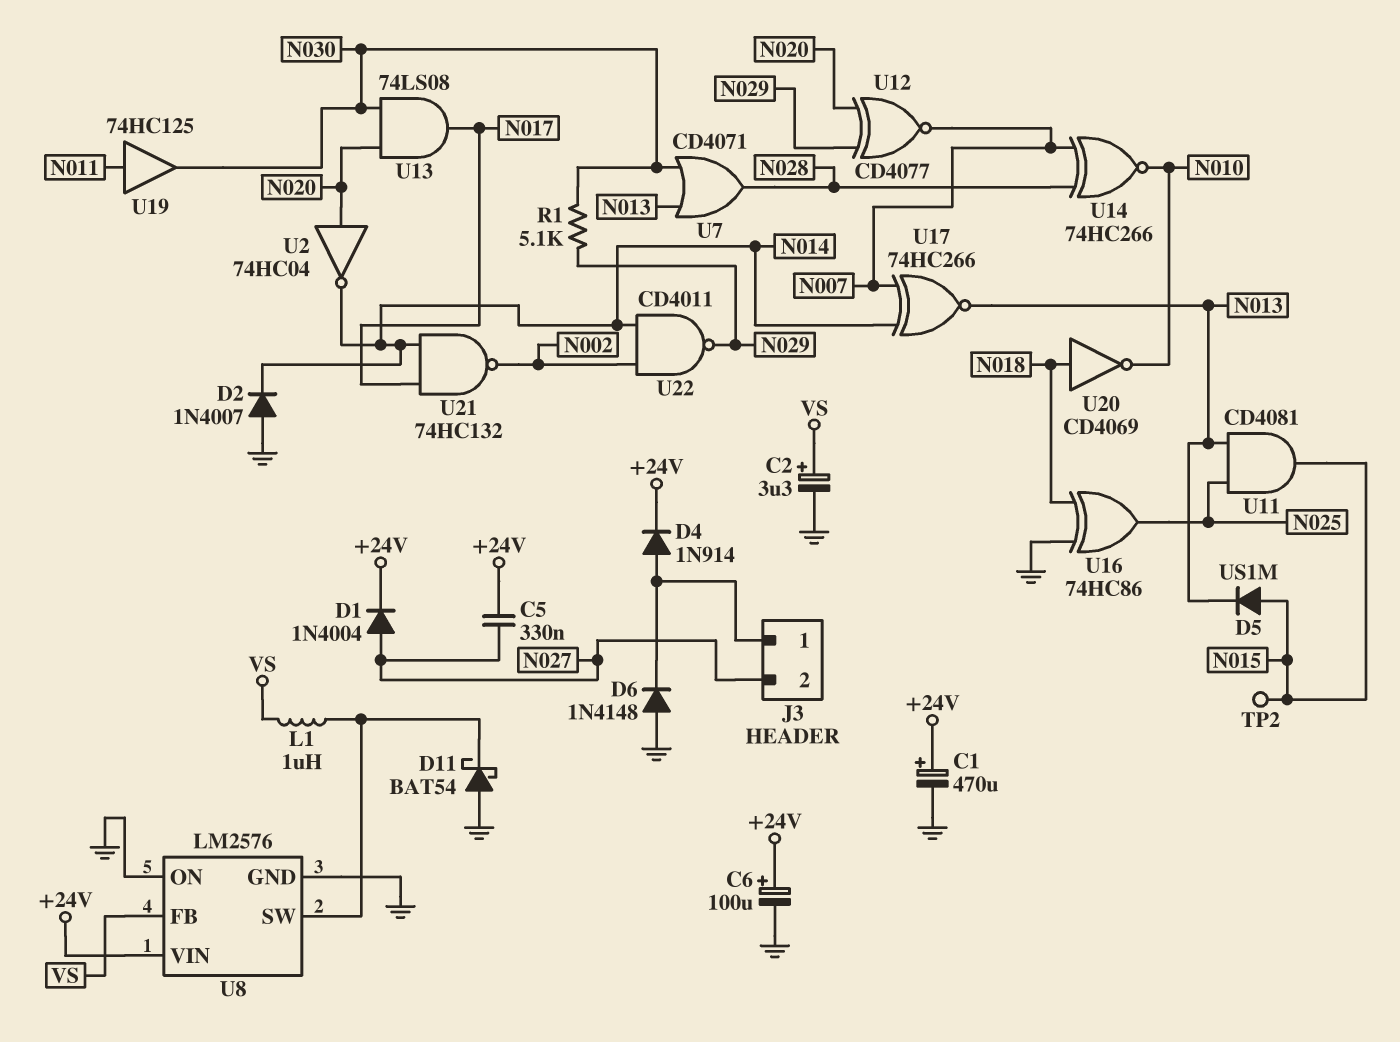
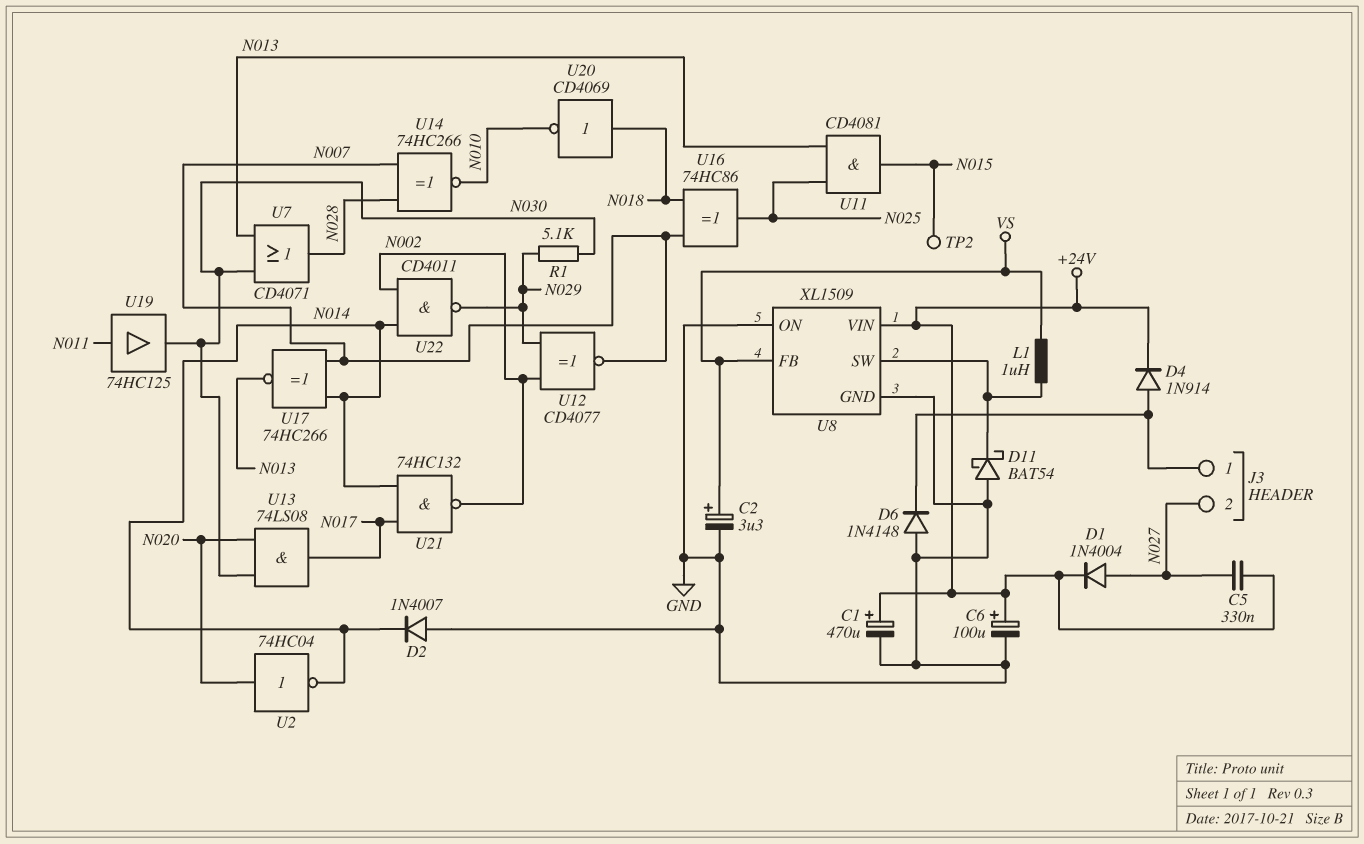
D5: diode US1M (A N015, K N013) -> none
U8: LM2576 -> XL1509
U12: XNOR CD4077 (in N020, in N029, out N007) -> XNOR CD4077 (in N002, in N029, out N007)
U16: XOR 74HC86 (in GND, in N018, out N025) -> XOR 74HC86 (in N007, in N018, out N025)

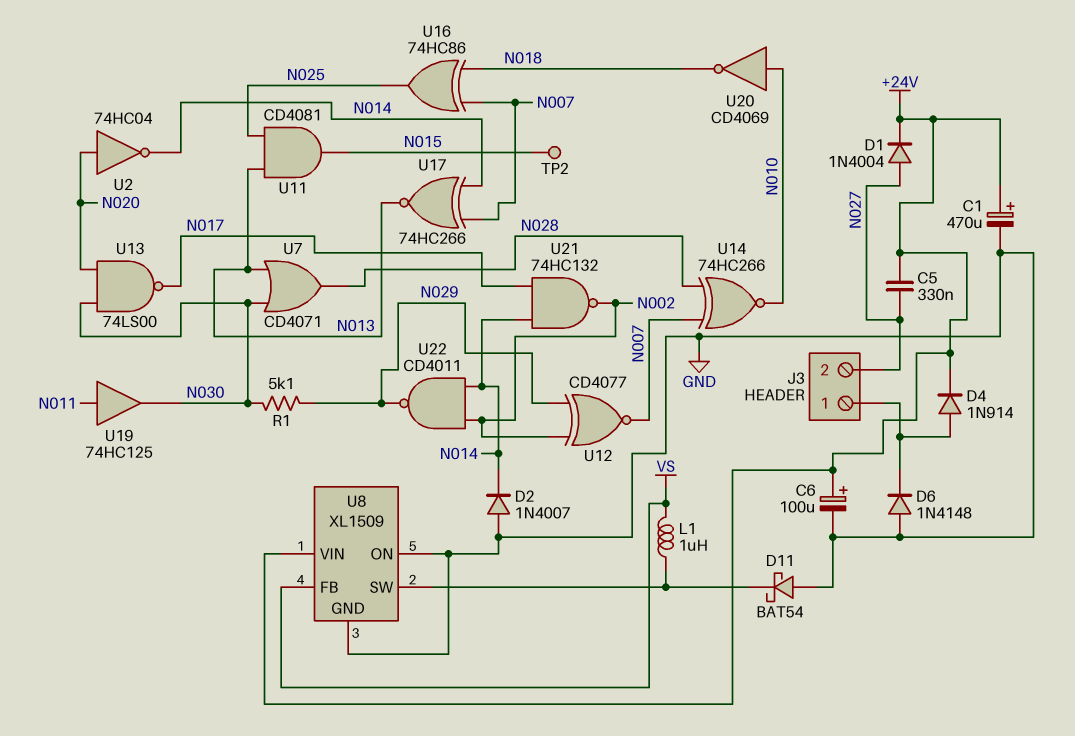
C2: 3.3uF (plus VS, minus GND) -> none
U13: AND 74LS08 (in N020, in N030, out N017) -> NAND 74LS00 (in N020, in N030, out N017)
U20: NOT CD4069 (in N018, out N010) -> NOT CD4069 (in N010, out N018)

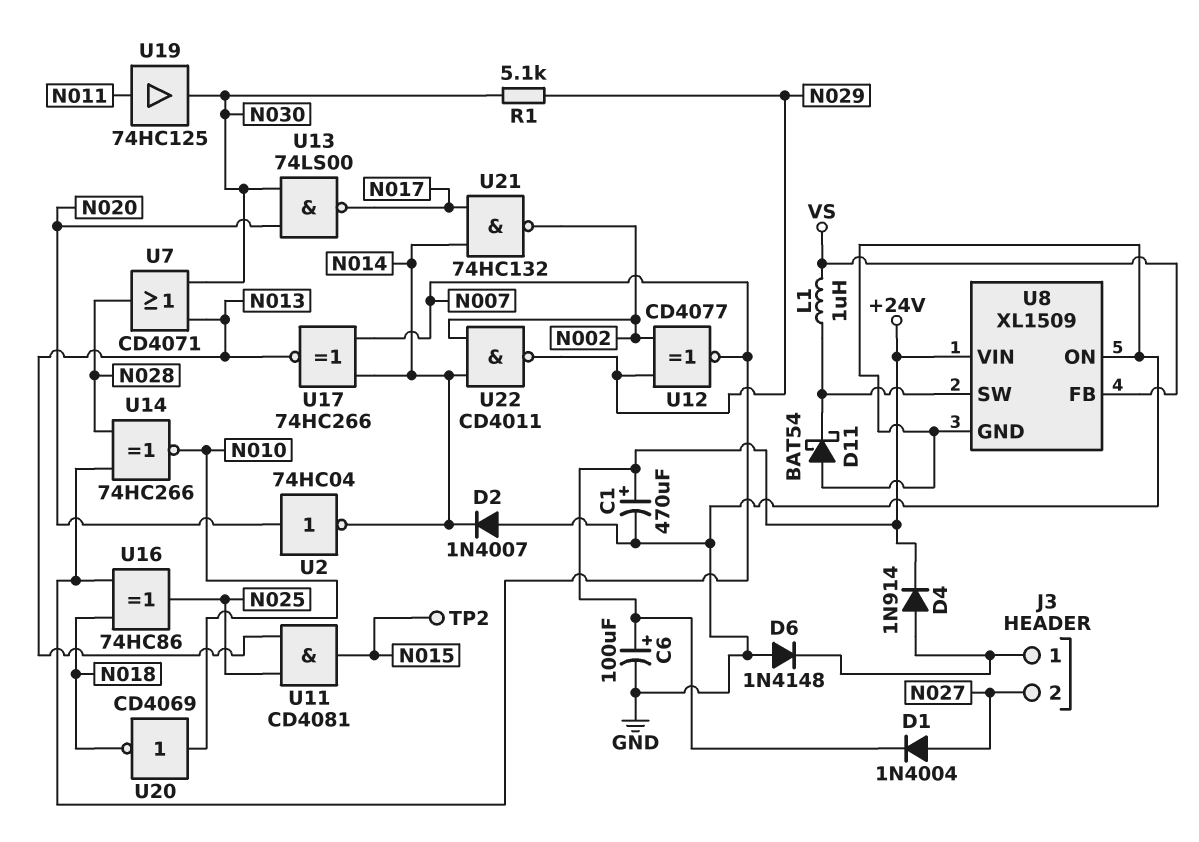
C5: 330nF (+24V, N027) -> none

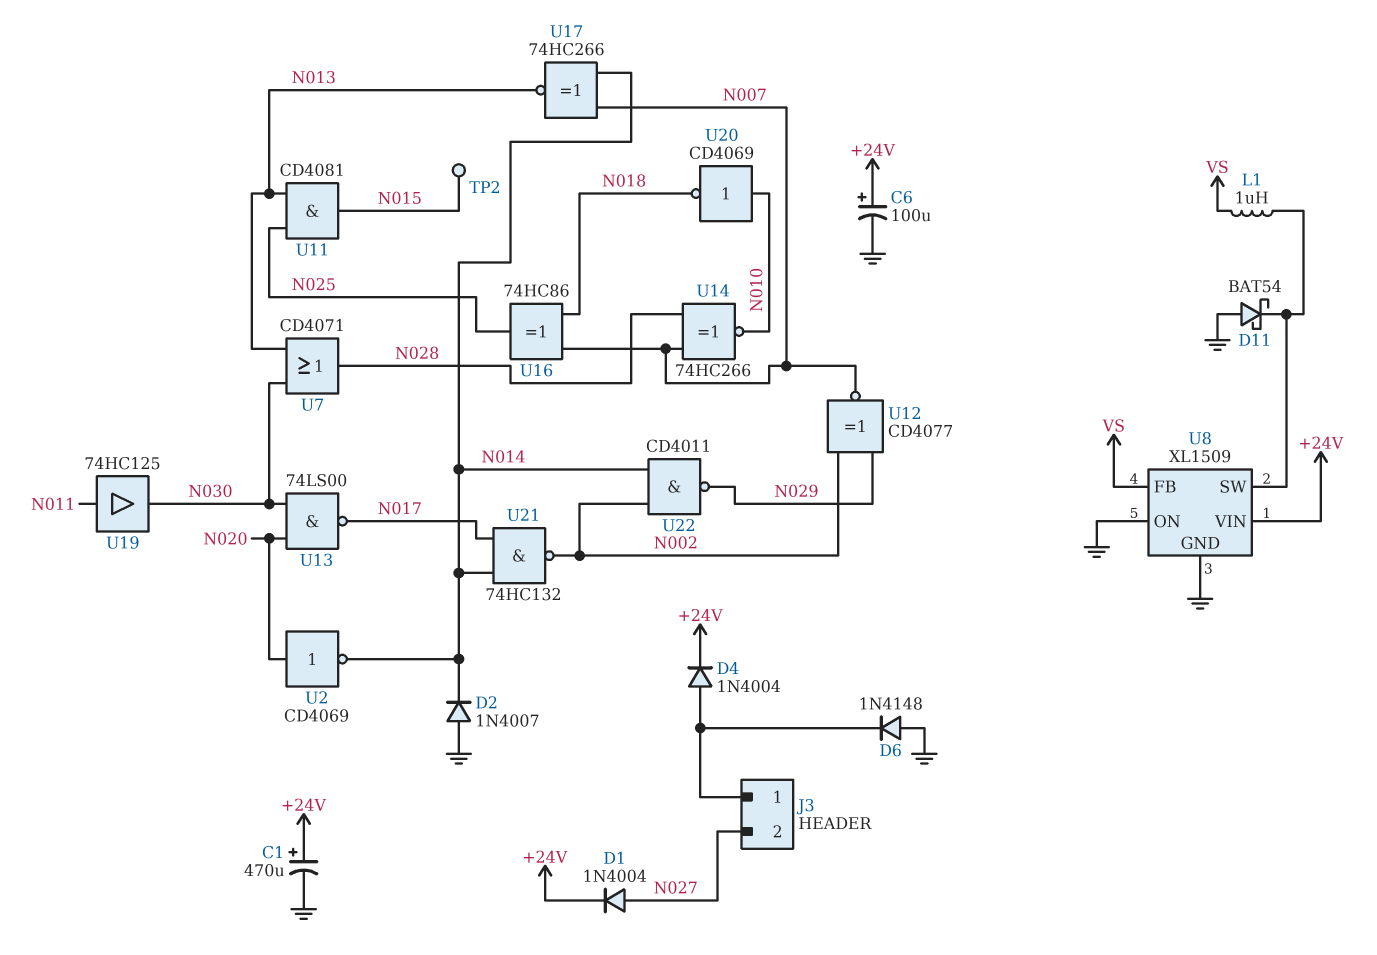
D4: diode 1N914 (A J3/1, K +24V) -> diode 1N4004 (A J3/1, K +24V)
R1: 5.1k (N029, N030) -> none
U2: NOT 74HC04 (in N020, out N014) -> NOT CD4069 (in N020, out N014)

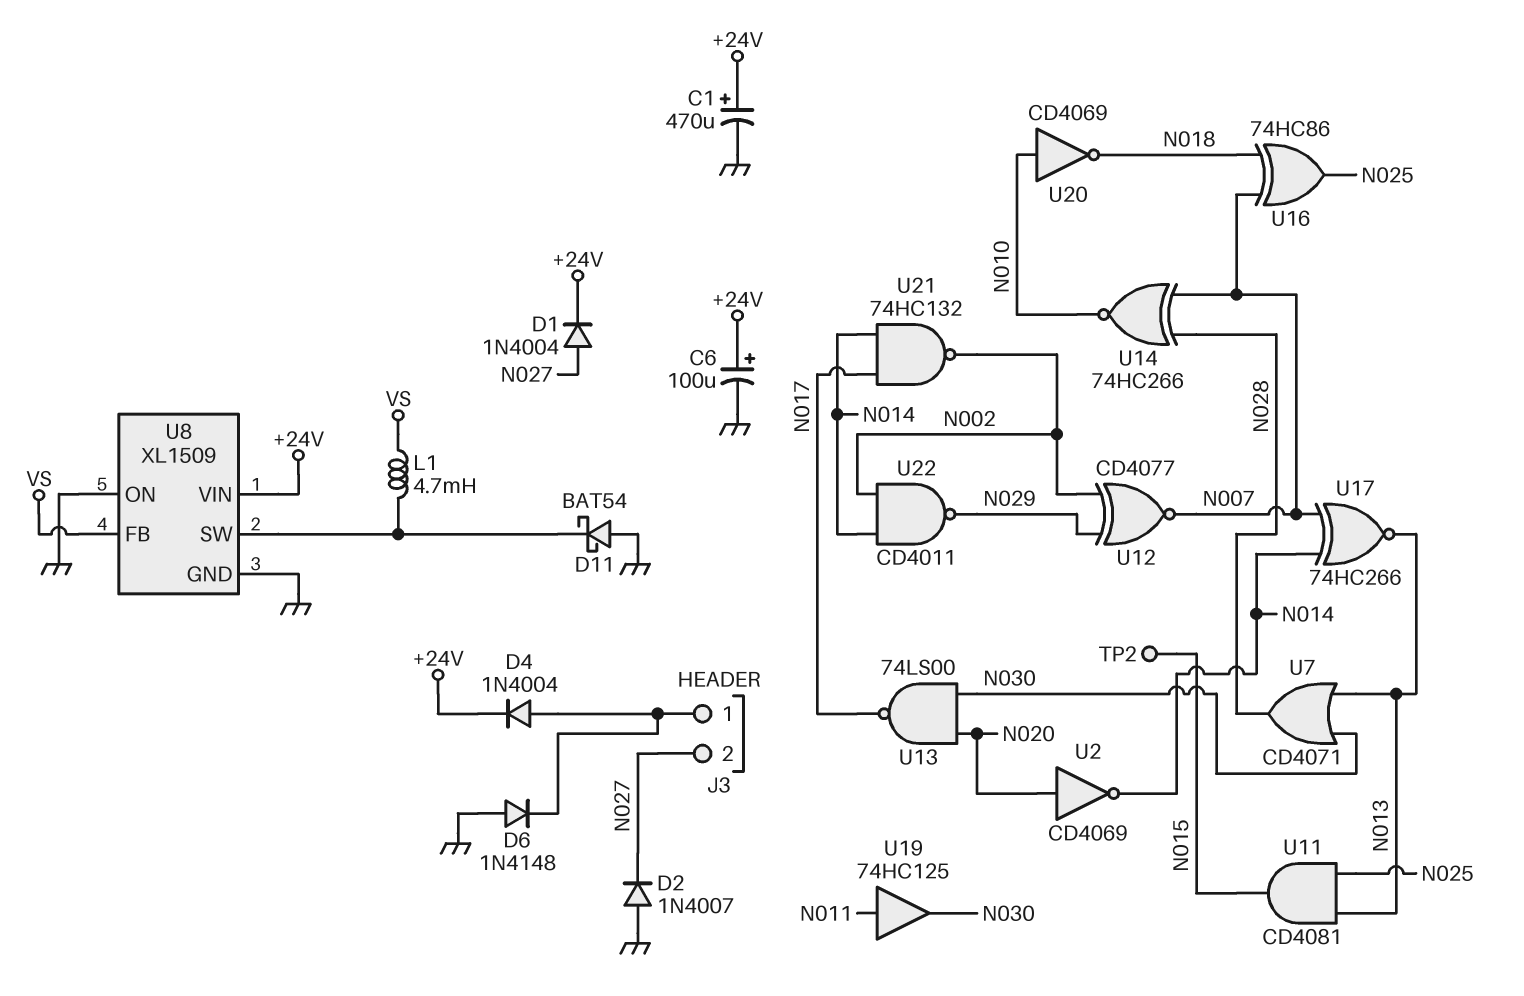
D2: diode 1N4007 (A GND, K N014) -> diode 1N4007 (A GND, K N027)
L1: 1uH (U8/SW, VS) -> 4.7mH (U8/SW, VS)

